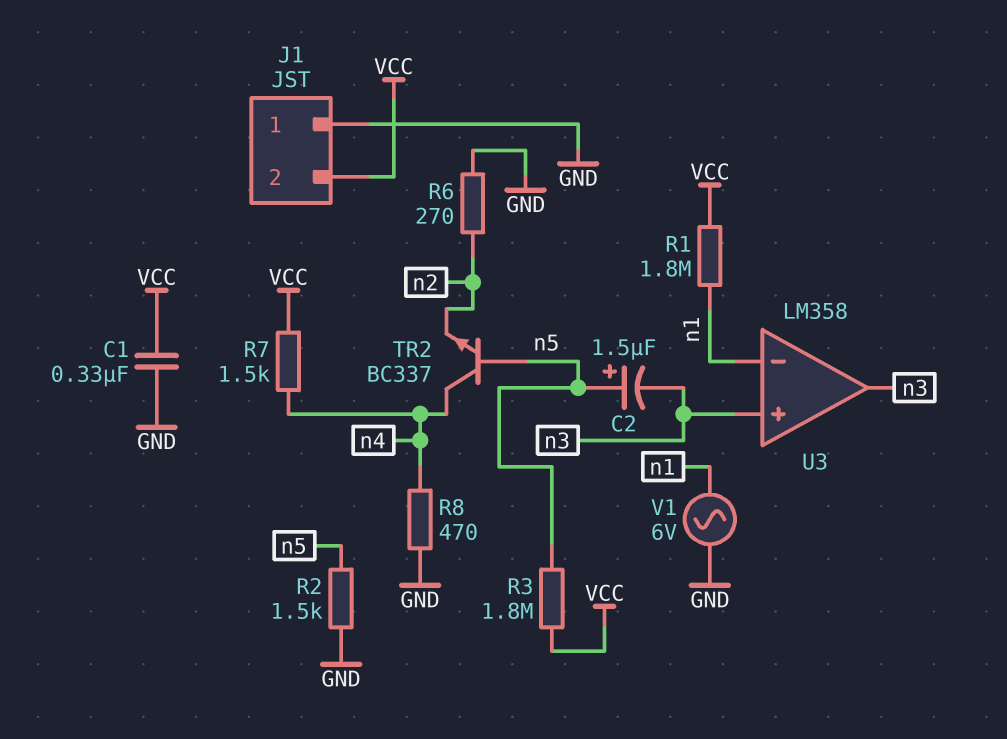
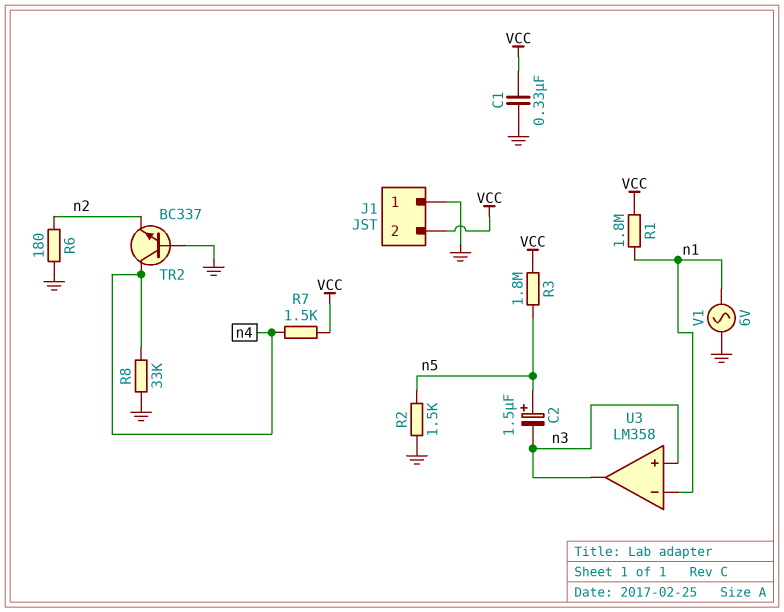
R6: 270 (GND, n2) -> 180 (GND, n2)
R8: 470 (GND, n4) -> 33k (GND, n4)
TR2: NPN BC337 (B n5, C n4, E n2) -> NPN BC337 (B GND, C n4, E n2)

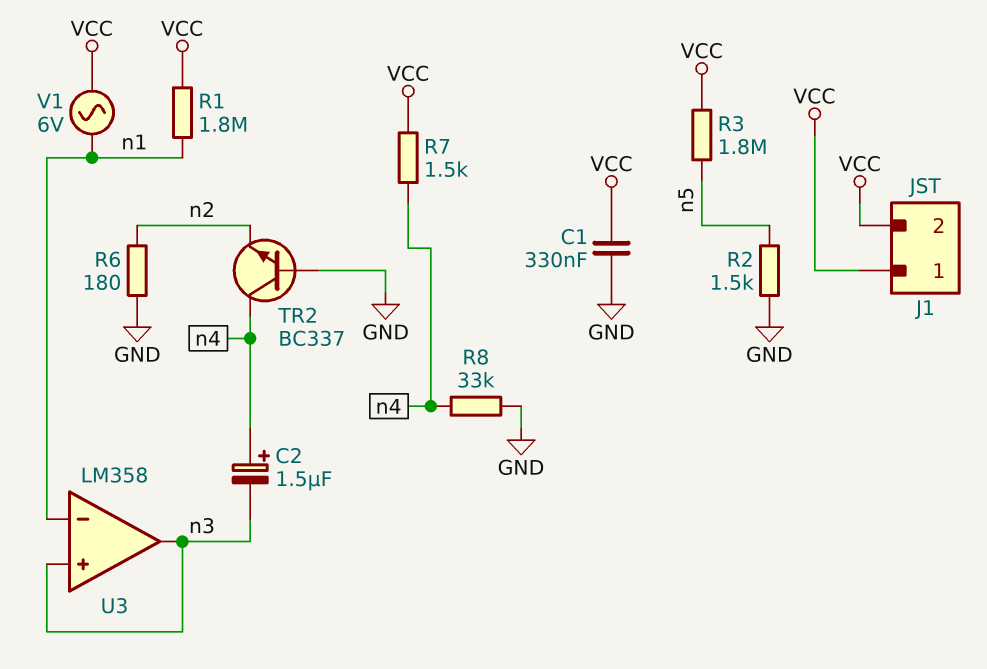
C2: 1.5uF (plus n5, minus n3) -> 1.5uF (plus n4, minus n3)
J1 pin 1: GND -> VCC
V1: AC 6V (GND, n1) -> AC 6V (VCC, n1)

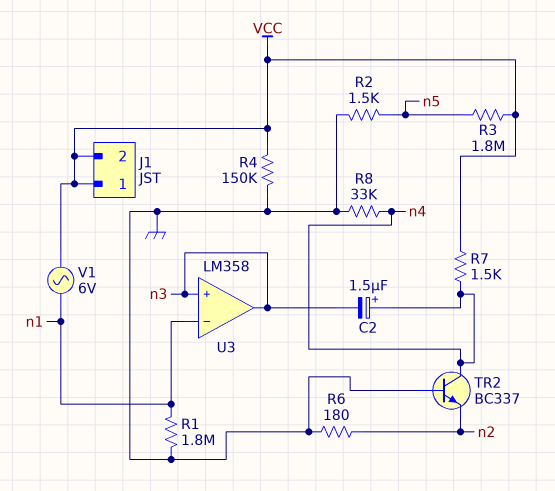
C1: 330nF (GND, VCC) -> none
R1: 1.8M (VCC, n1) -> 1.8M (GND, n1)
R4: none -> 150k (GND, VCC)

